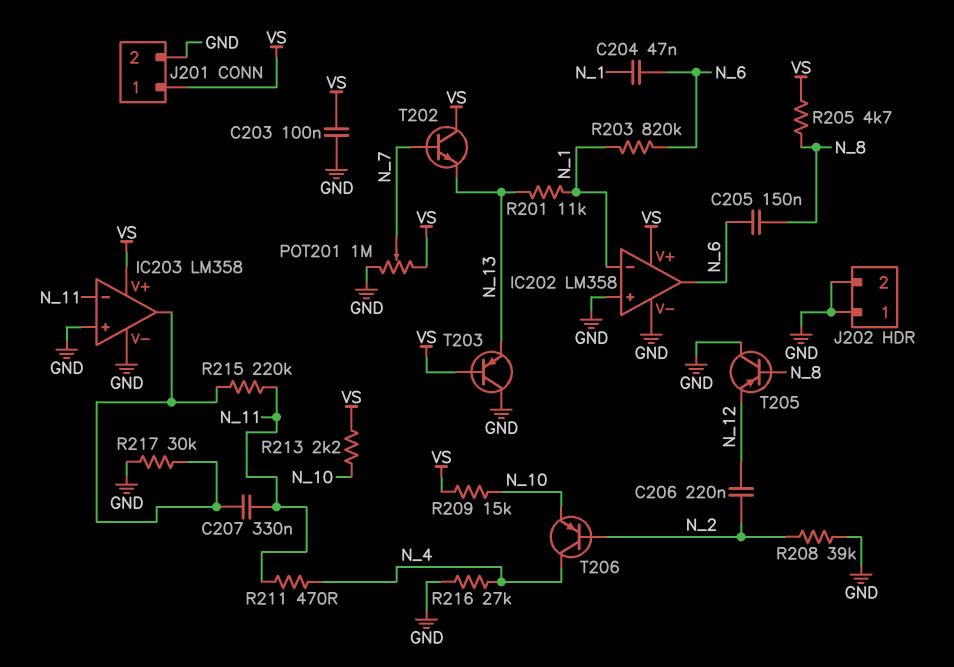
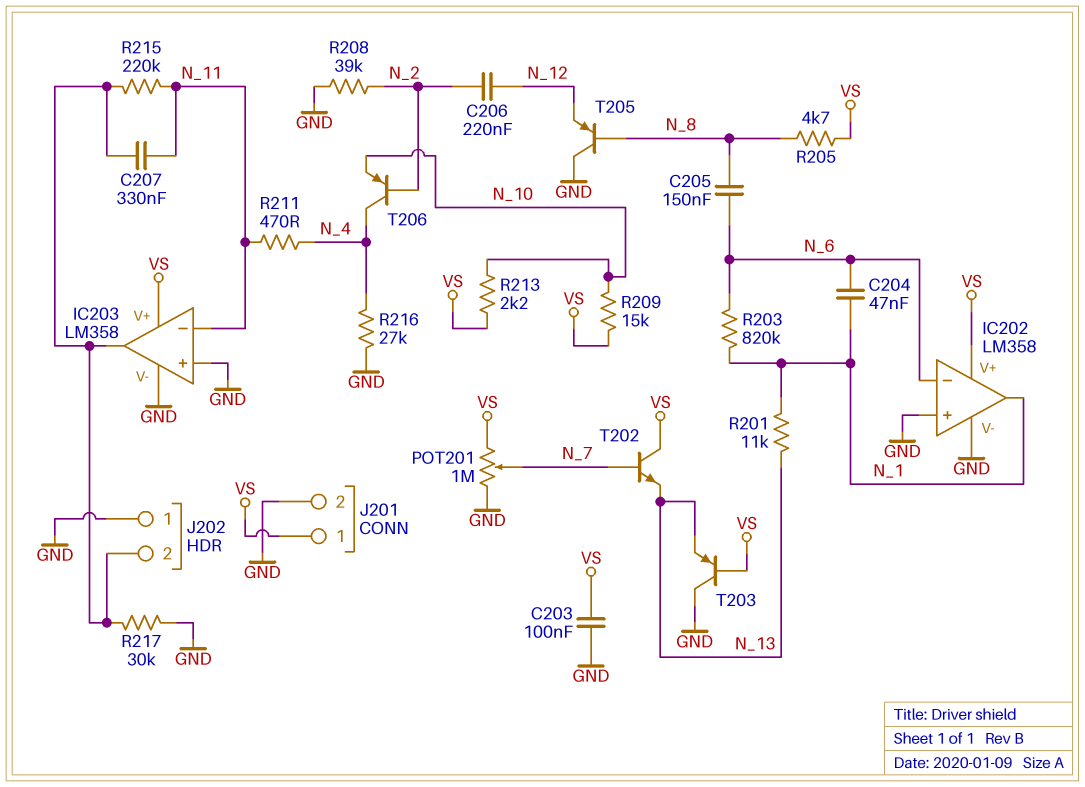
IC202 pin in-: N_1 -> N_6
IC202 pin out: N_6 -> N_1
J202 pin 2: GND -> IC203/out

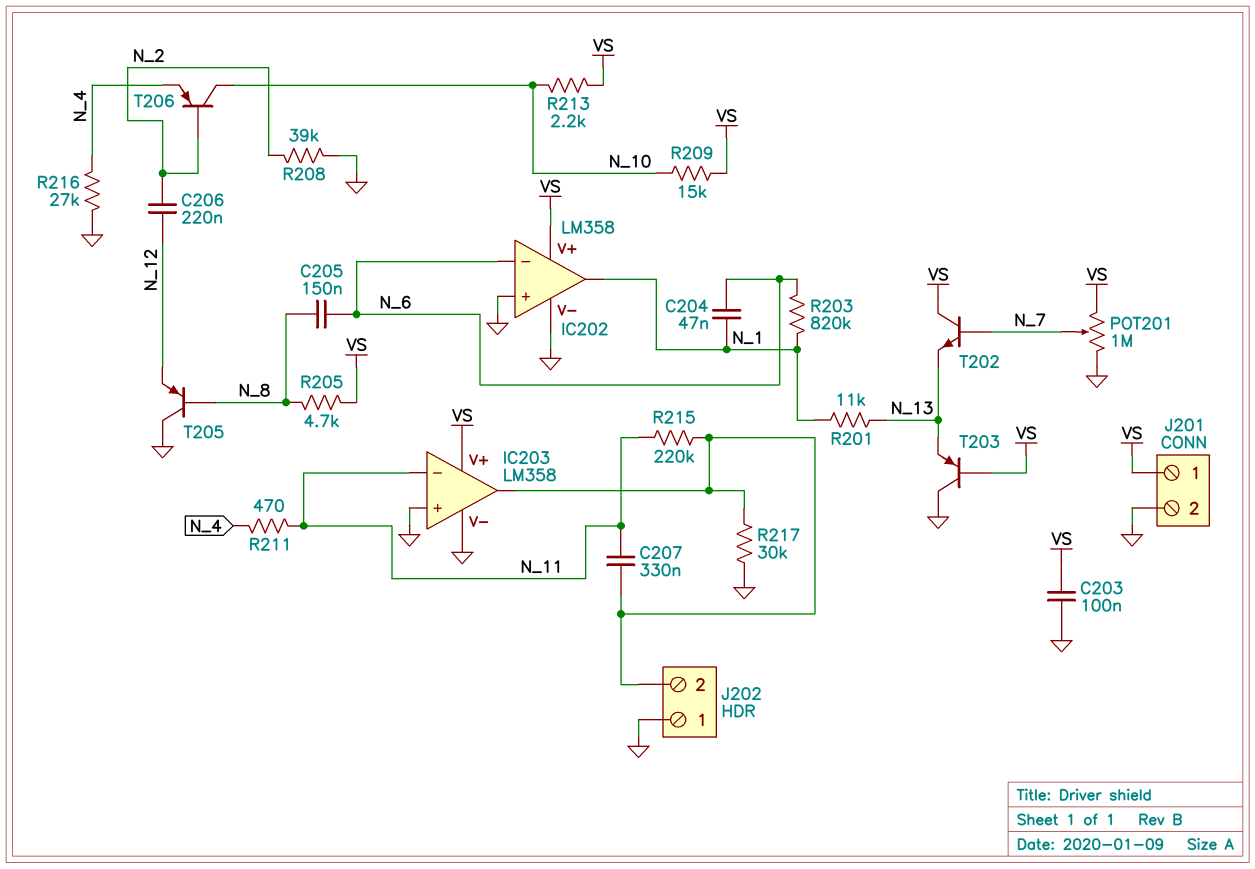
T206: PNP (B N_2, C N_4, E N_10) -> PNP (B N_2, C N_10, E N_4)

